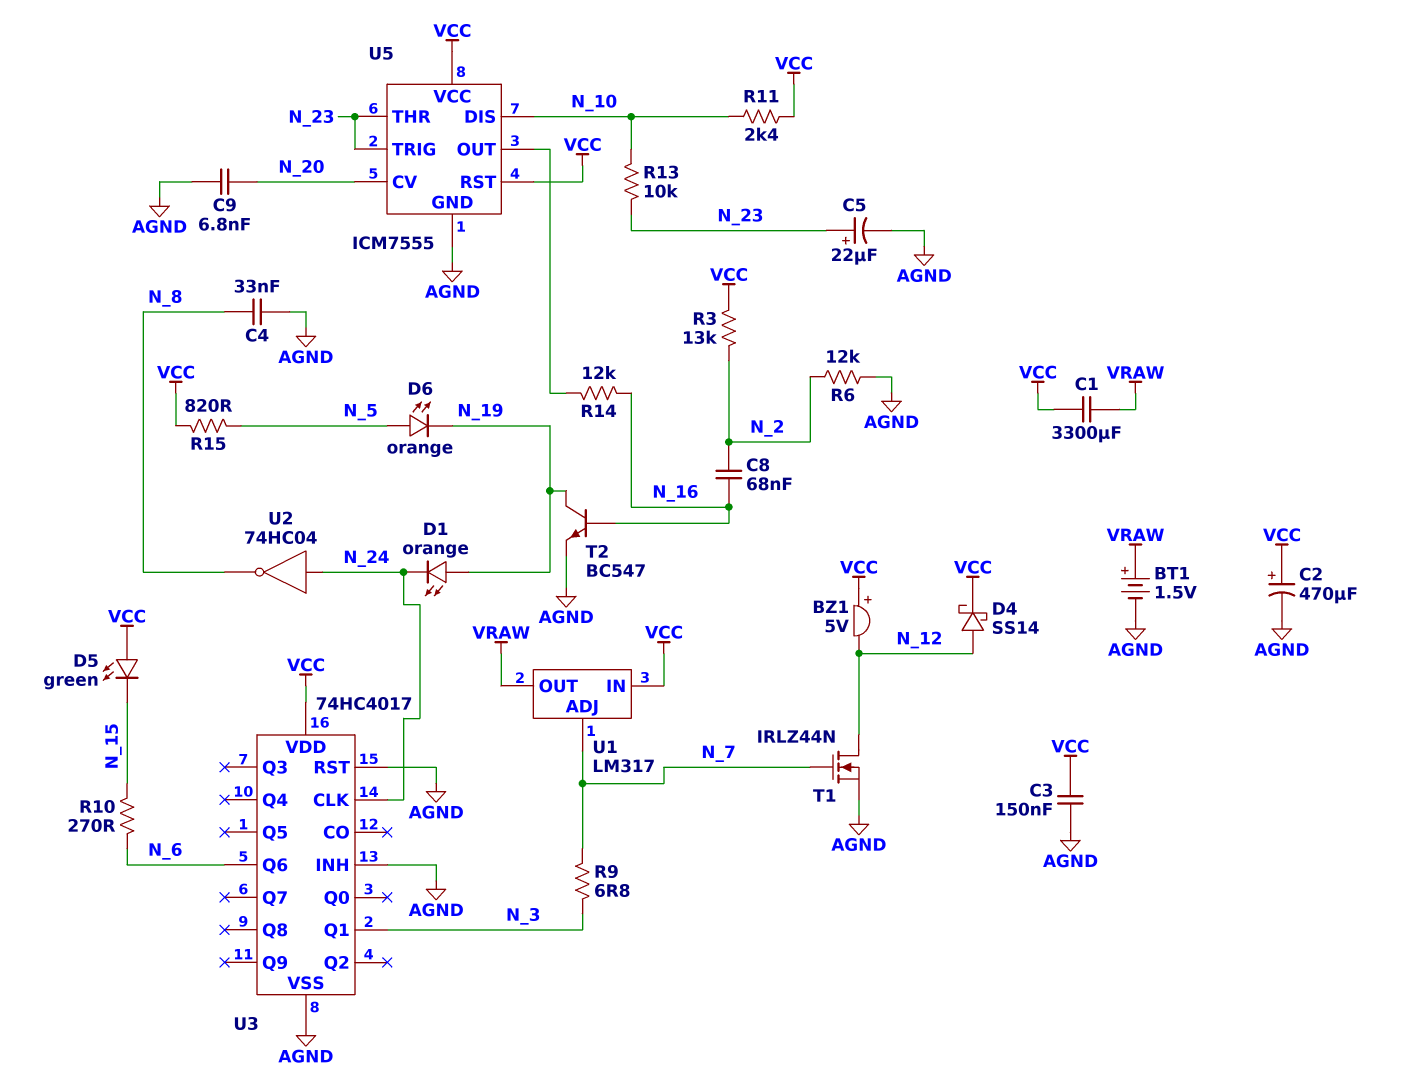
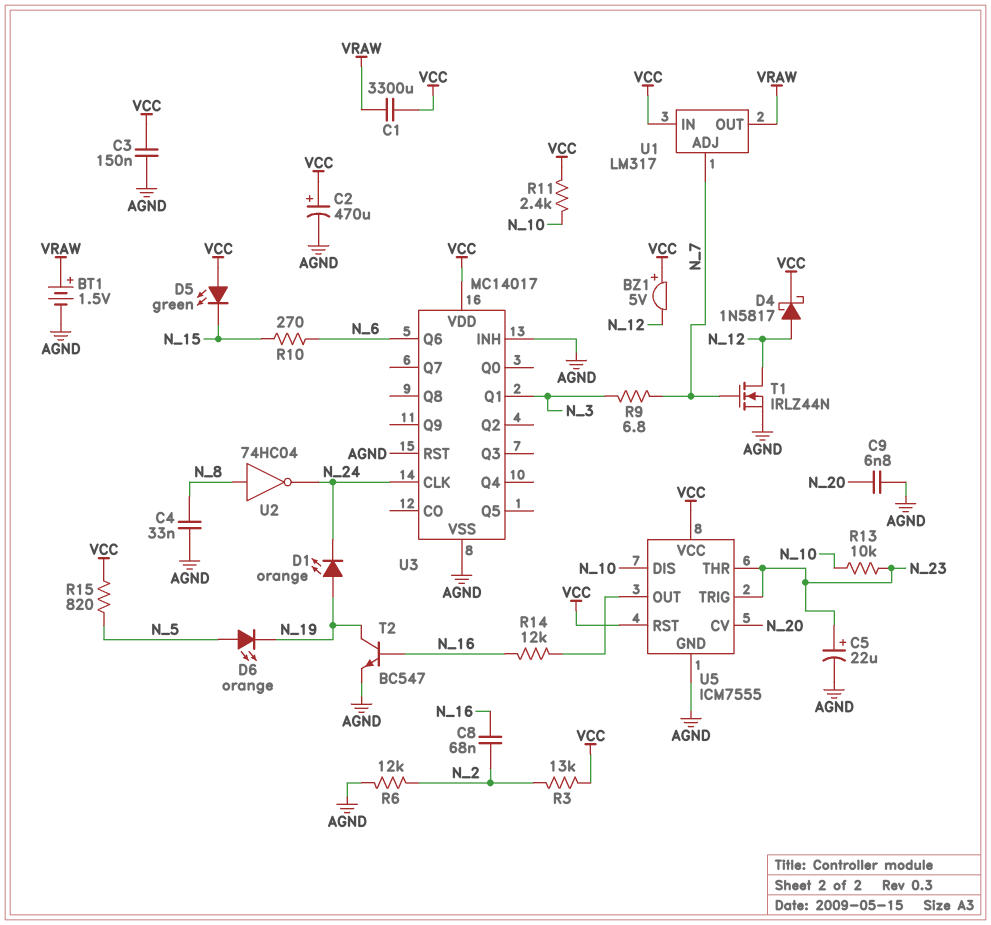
D4: schottky SS14 (A N_12, K VCC) -> schottky 1N5817 (A N_12, K VCC)
U2: NOT 74HC04 (in N_24, out N_8) -> NOT 74HC04 (in N_8, out N_24)
U3: 74HC4017 -> MC14017

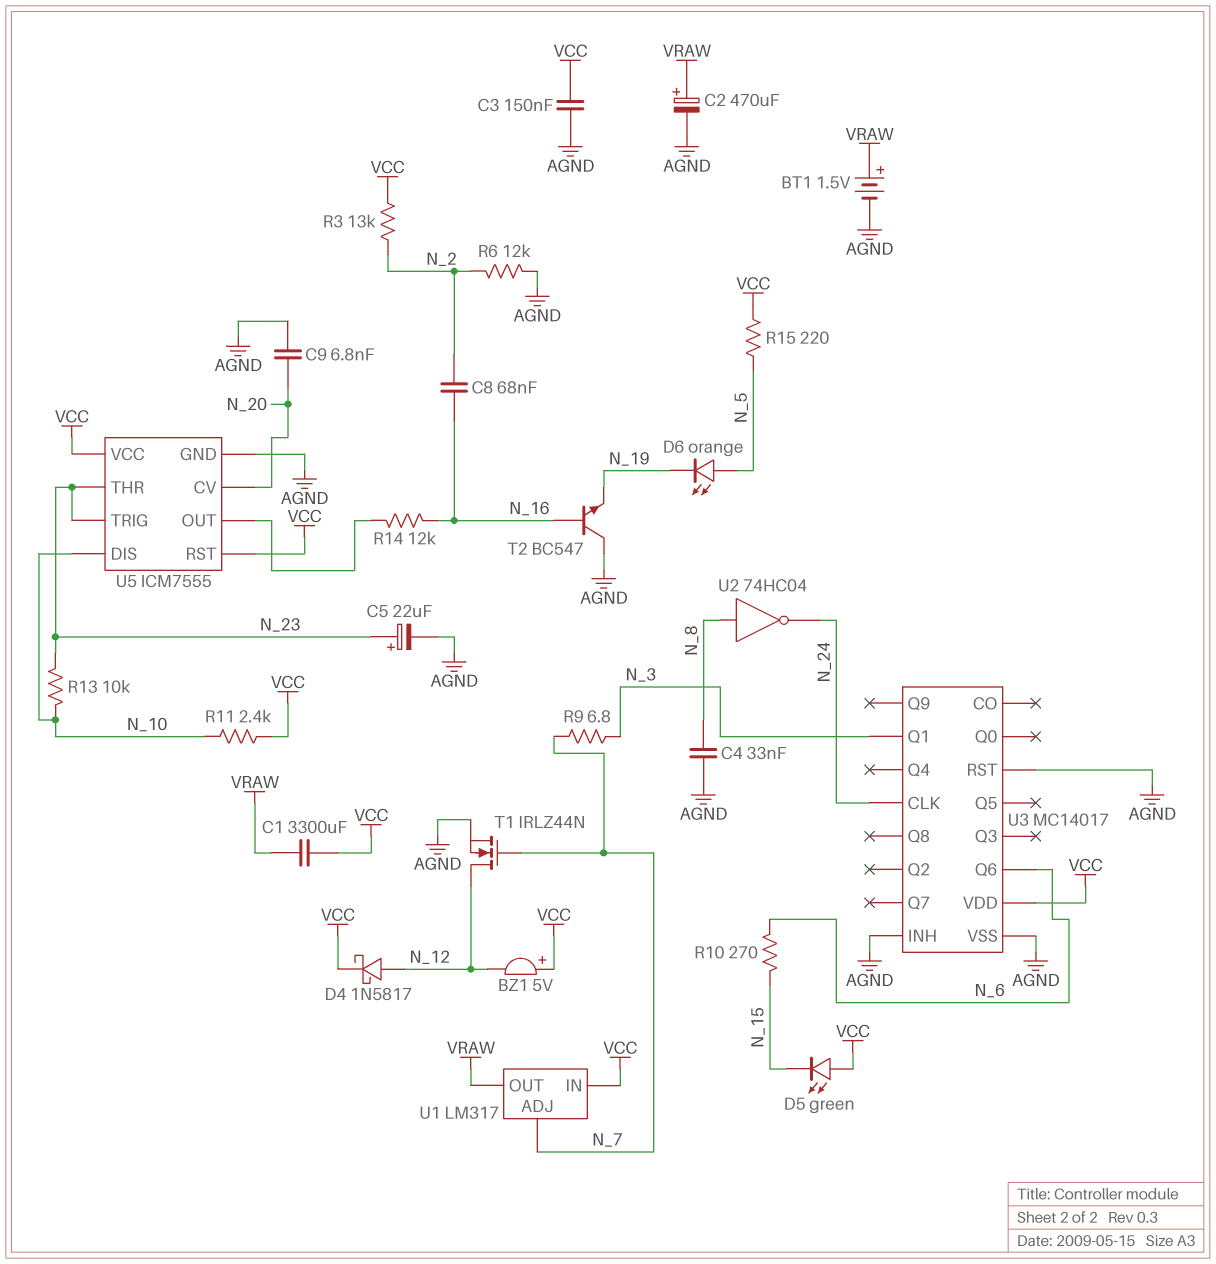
C2: 470uF (plus VCC, minus AGND) -> 470uF (plus VRAW, minus AGND)
D1: LED orange (A N_19, K N_24) -> none
R15: 820 (N_5, VCC) -> 220 (N_5, VCC)
T2: NPN BC547 (B N_16, C N_19, E AGND) -> NPN BC547 (B N_16, C AGND, E N_19)

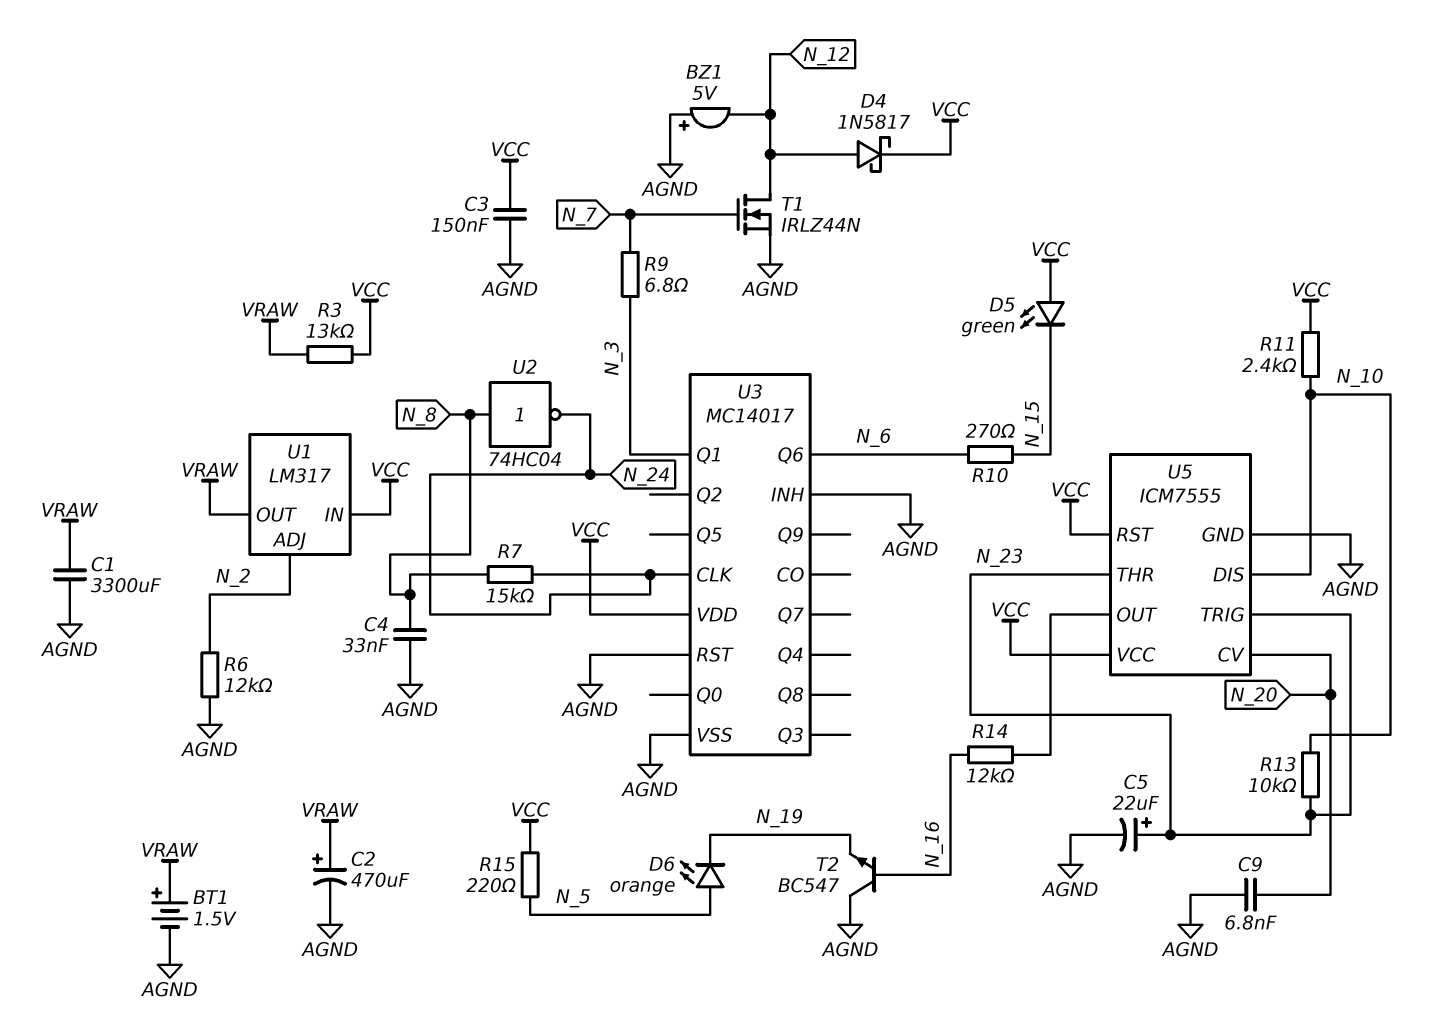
BZ1: buzzer 5V (plus VCC, minus N_12) -> buzzer 5V (plus AGND, minus N_12)
C1: 3300uF (VCC, VRAW) -> 3300uF (AGND, VRAW)
C8: 68nF (N_2, N_16) -> none
R3: 13k (N_2, VCC) -> 13k (VCC, VRAW)
R7: none -> 15k (N_8, N_24)
U1 pin ADJ: N_7 -> N_2

